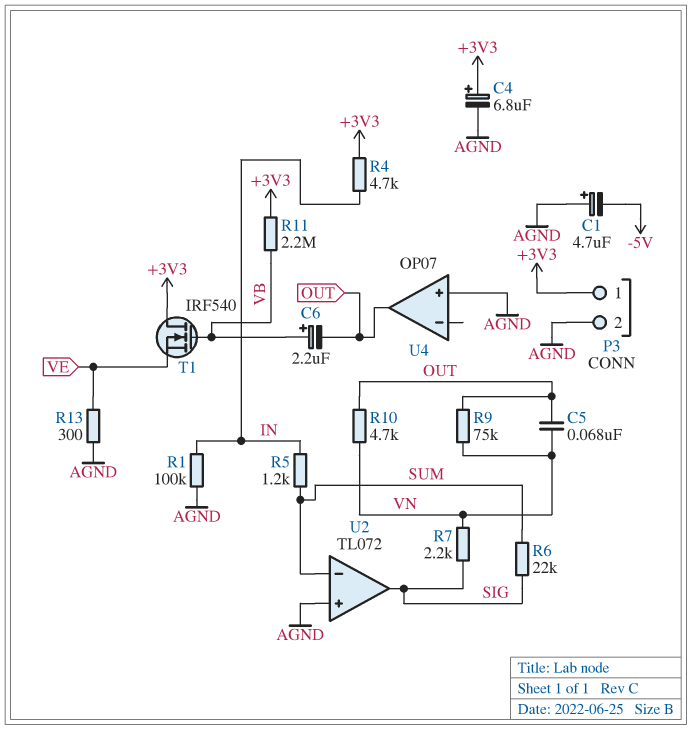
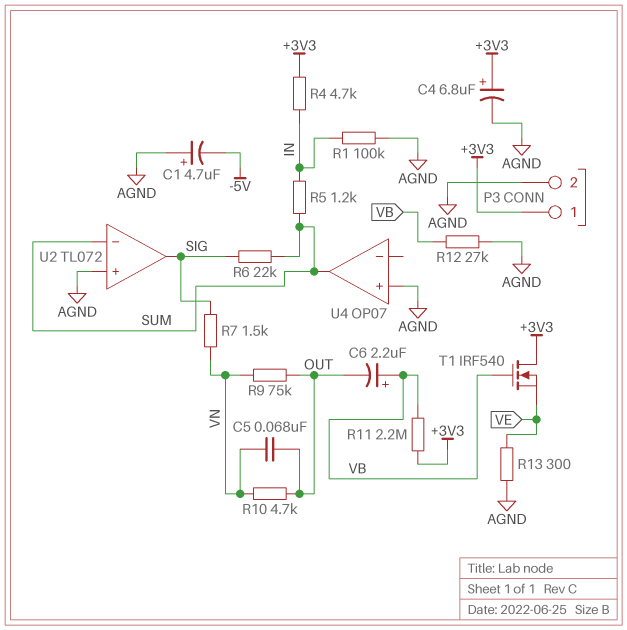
R7: 2.2k (SIG, VN) -> 1.5k (SIG, VN)
R12: none -> 27k (AGND, VB)
U4 pin out: OUT -> SUM

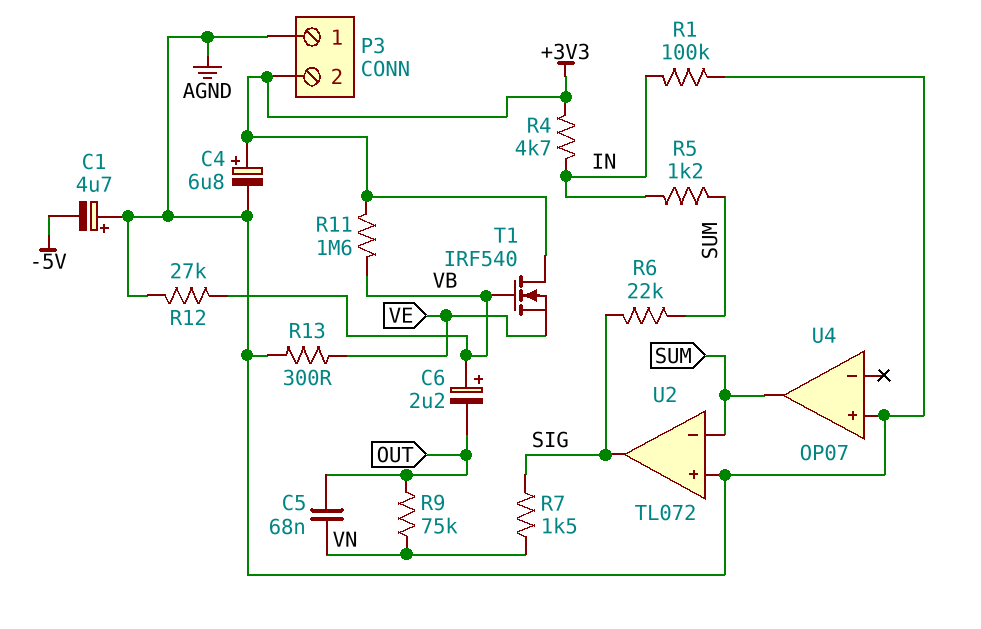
P3 pin 1: +3V3 -> AGND
P3 pin 2: AGND -> +3V3
R10: 4.7k (OUT, VN) -> none
R11: 2.2M (+3V3, VB) -> 1.6M (+3V3, VB)

